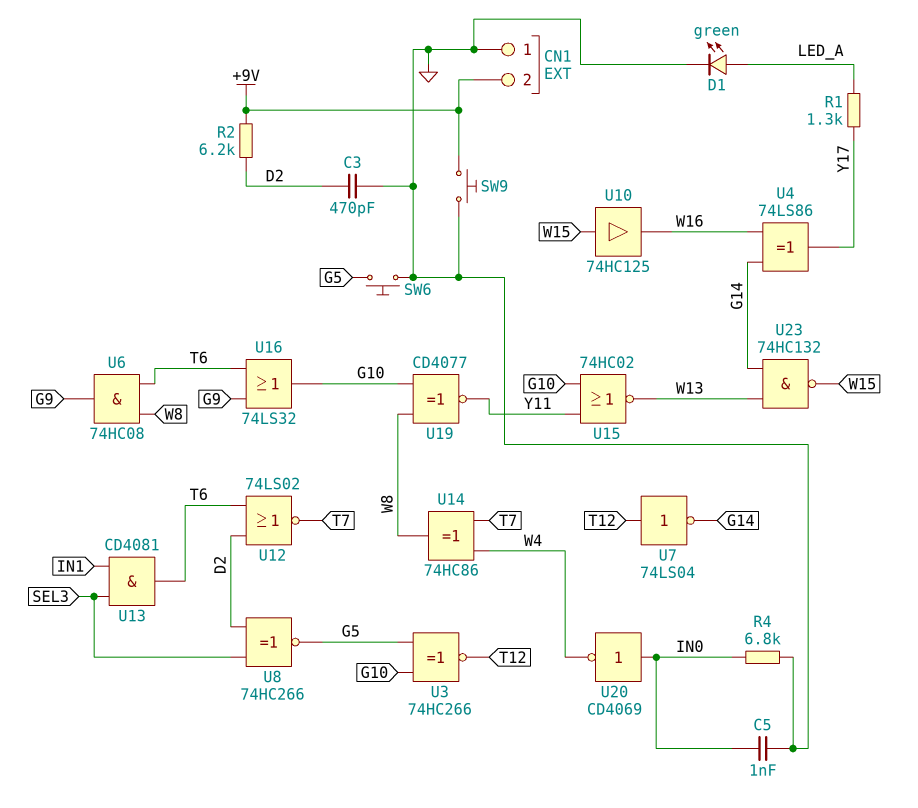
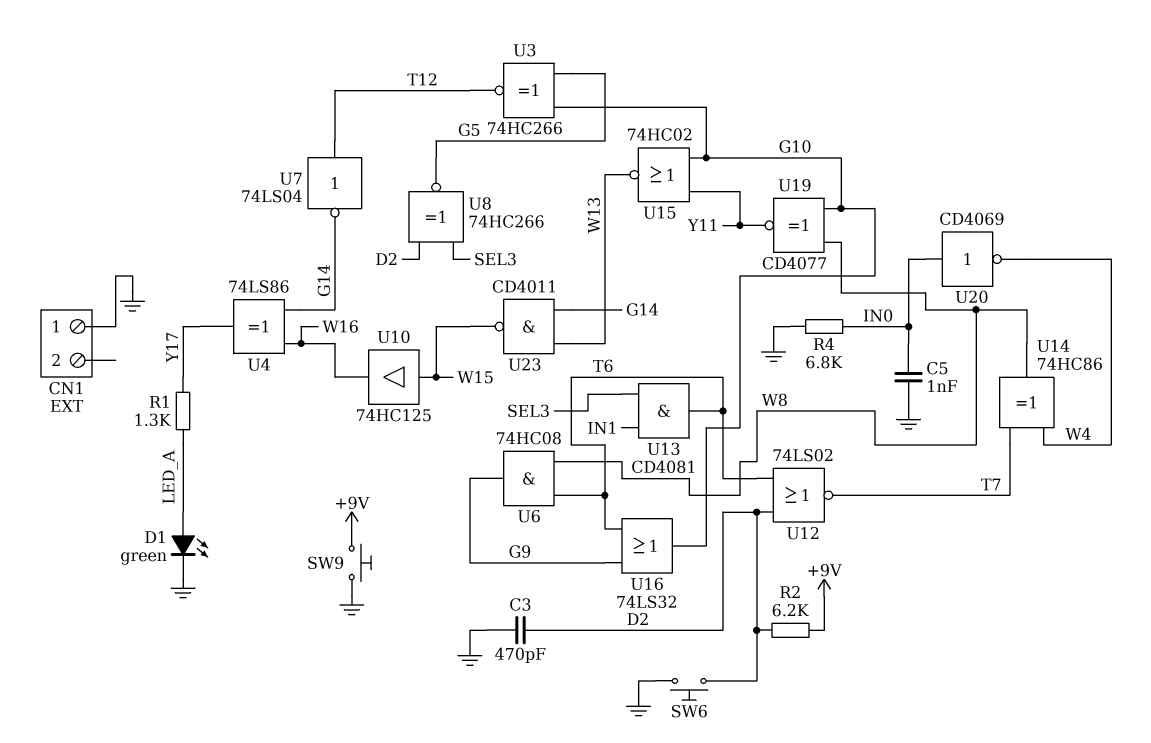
CN1 pin 2: +9V -> none
SW6: button (G5, GND) -> button (D2, GND)
U23: NAND 74HC132 (in G14, in W13, out W15) -> NAND CD4011 (in G14, in W13, out W15)

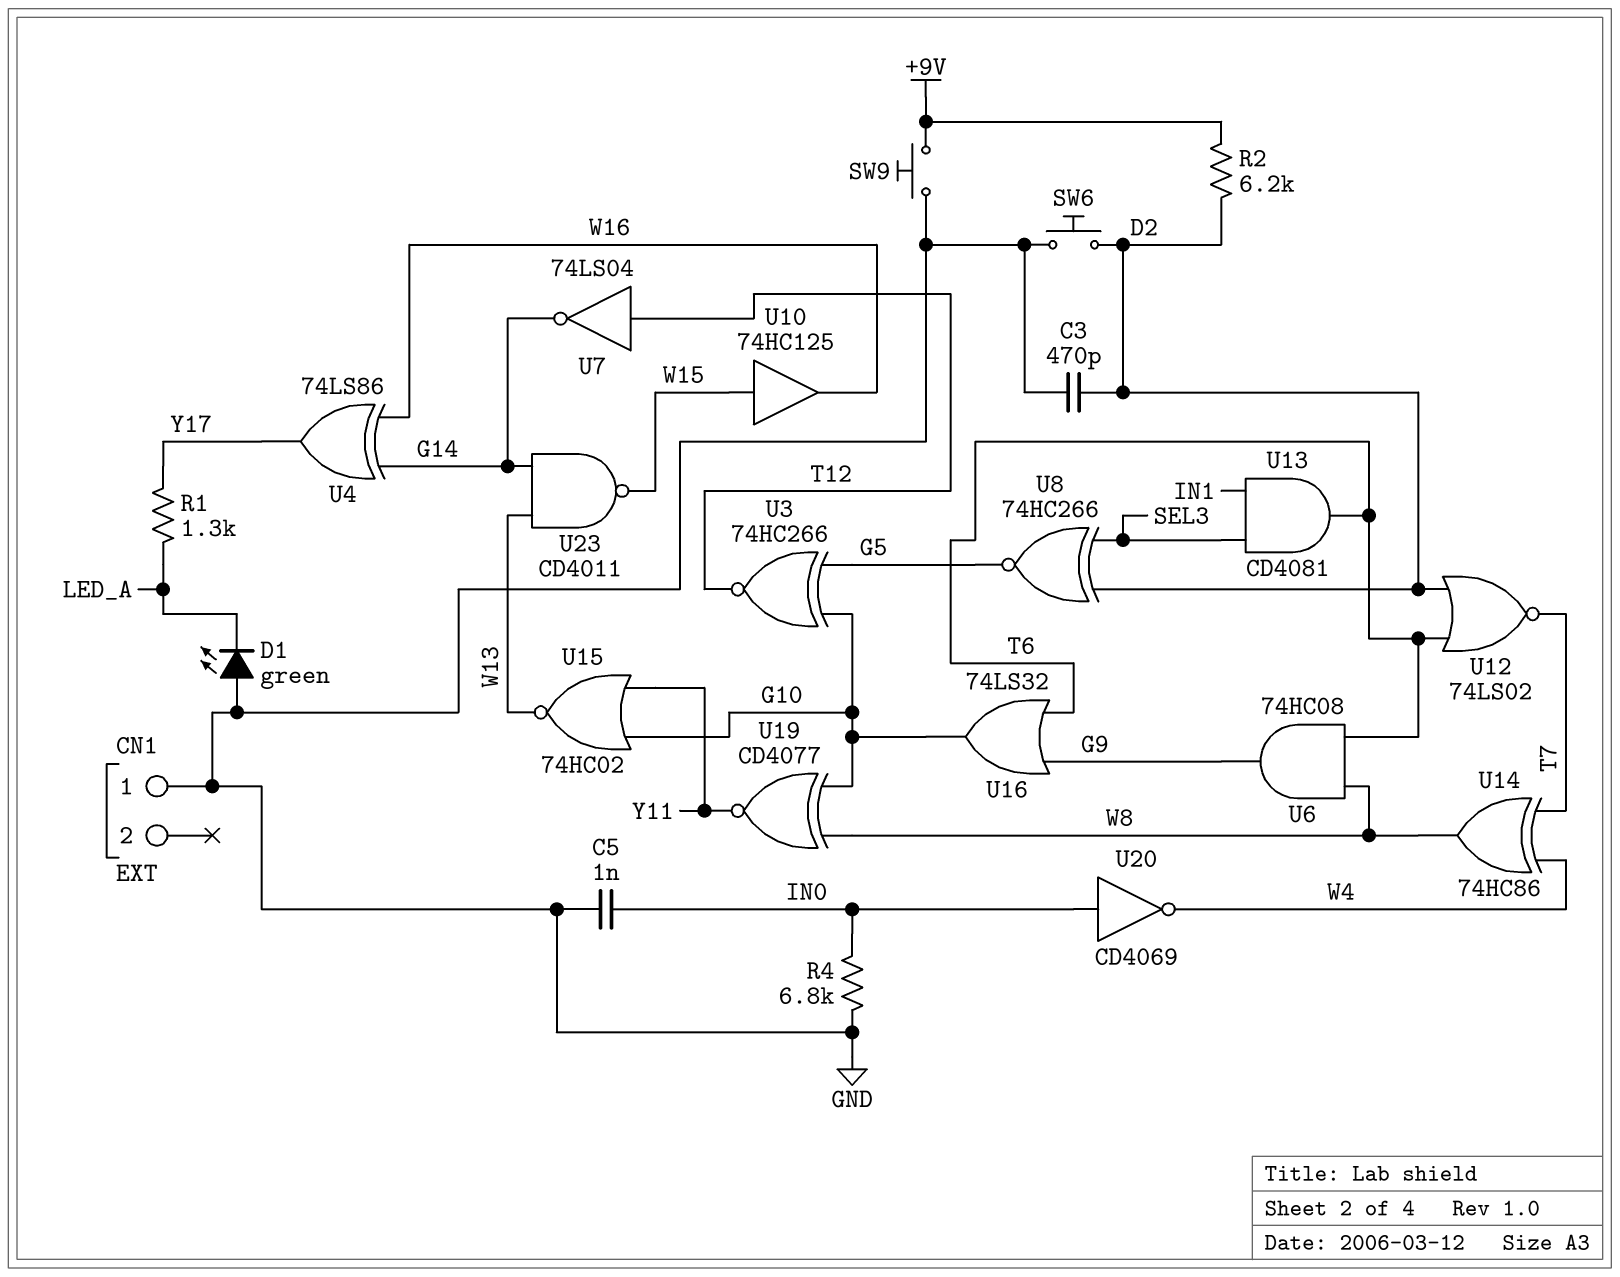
D1: LED green (A LED_A, K GND) -> LED green (A GND, K LED_A)

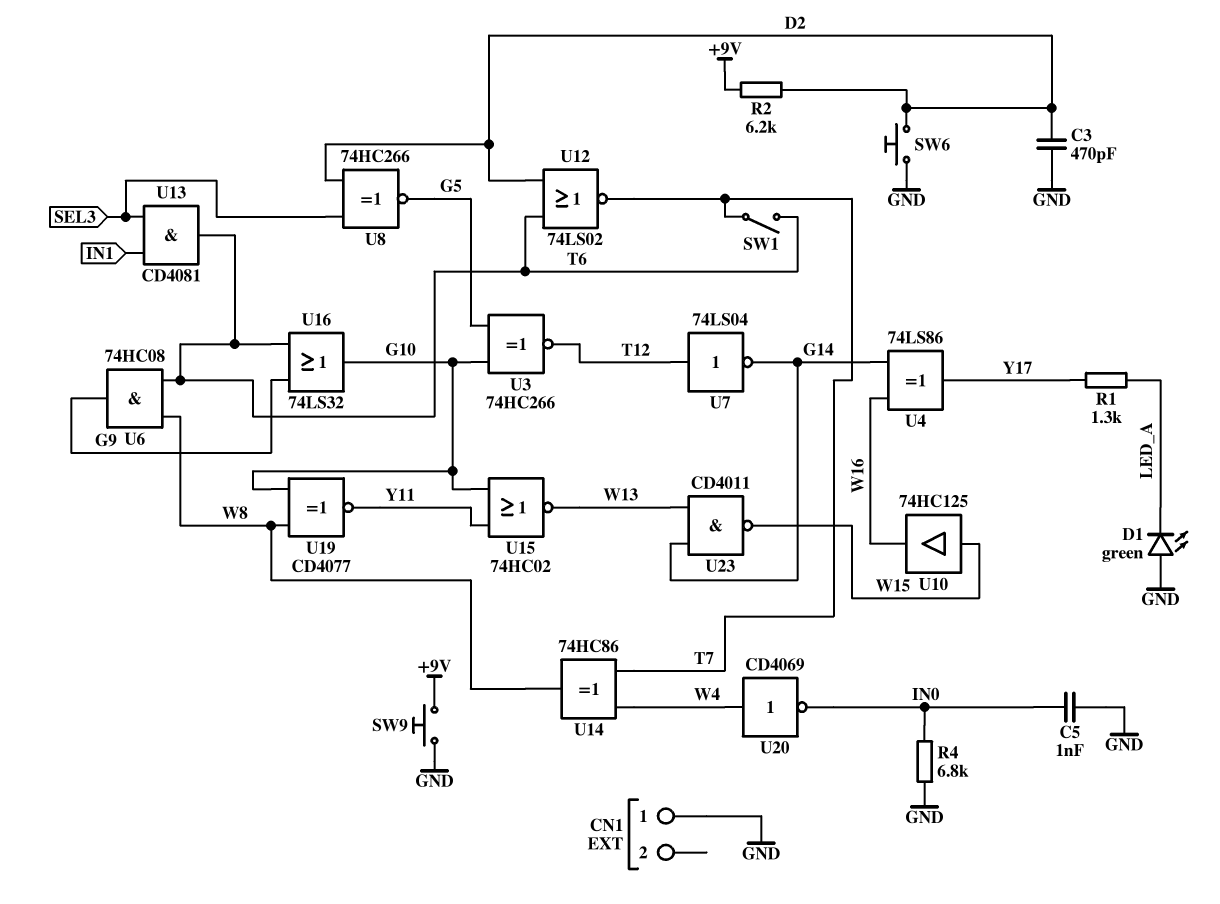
SW1: none -> switch (T6, T7)
U20: NOT CD4069 (in IN0, out W4) -> NOT CD4069 (in W4, out IN0)

